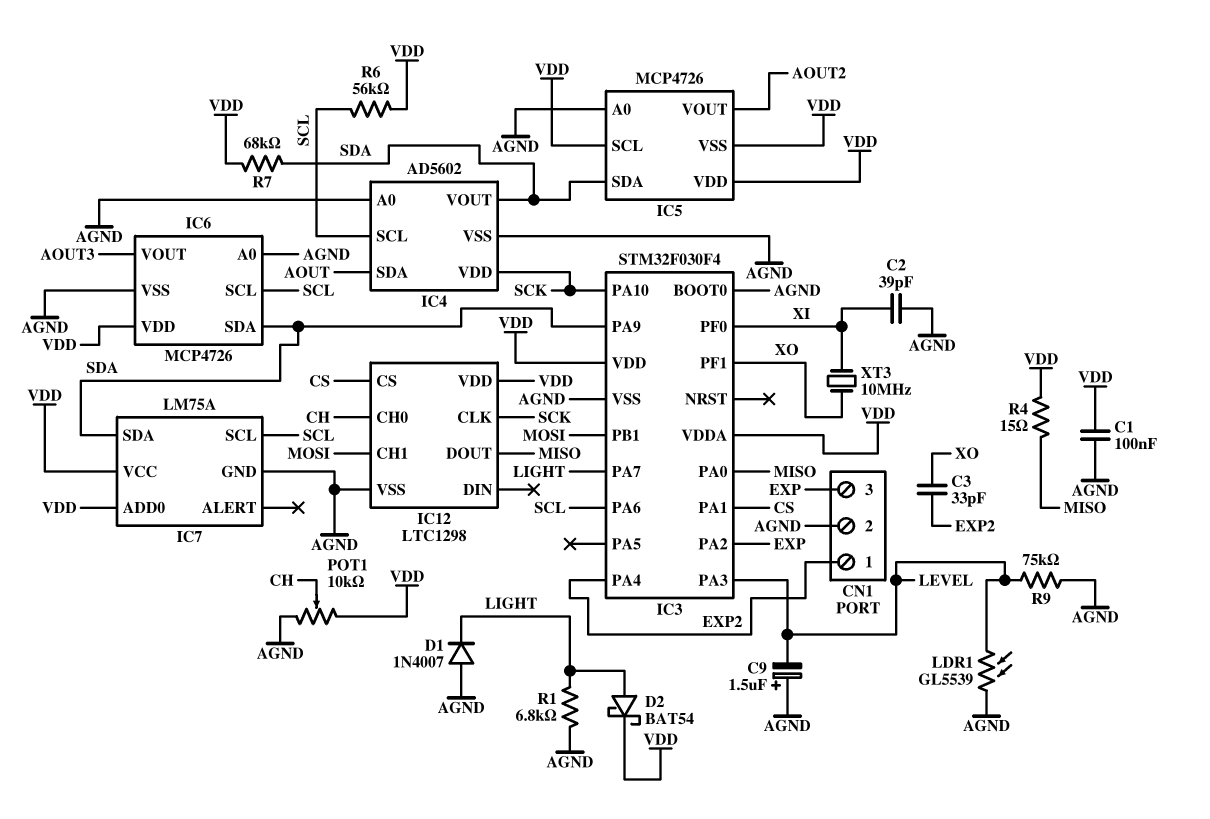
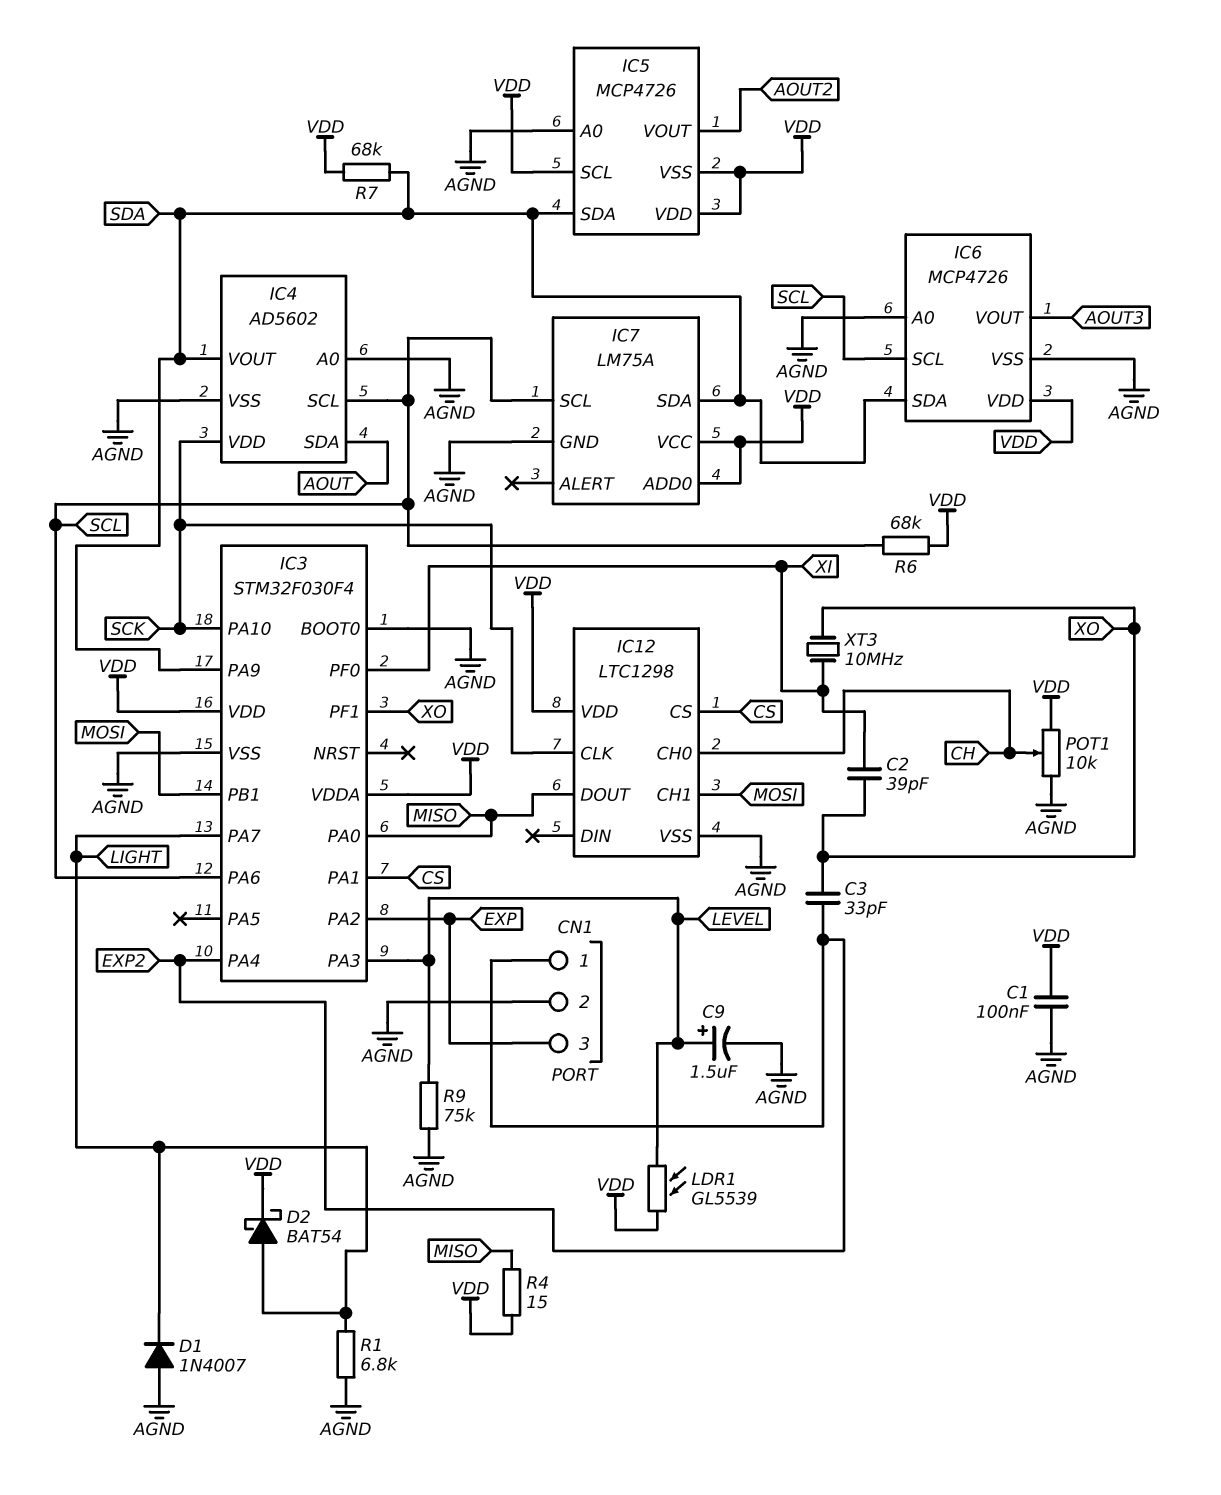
C2: 39pF (AGND, XI) -> 39pF (XI, XO)
C9: 1.5uF (plus AGND, minus LEVEL) -> 1.5uF (plus LEVEL, minus AGND)
LDR1: GL5539 (AGND, LEVEL) -> GL5539 (LEVEL, VDD)
R6: 56k (SCL, VDD) -> 68k (SCL, VDD)

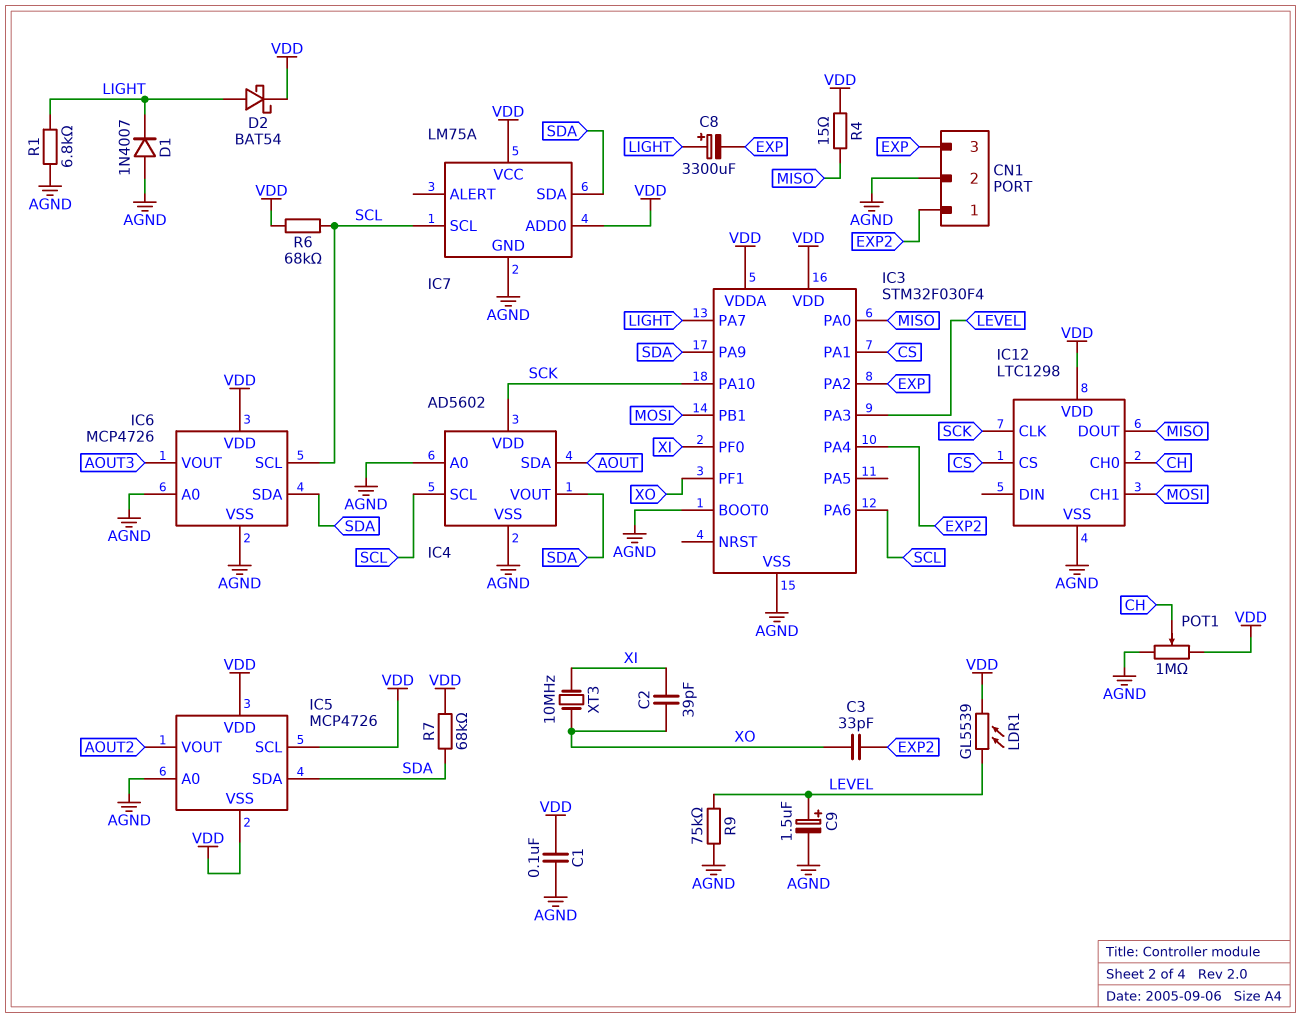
C8: none -> 3300uF (plus LIGHT, minus EXP)
POT1: 10k (AGND, VDD, wiper CH) -> 1M (AGND, VDD, wiper CH)

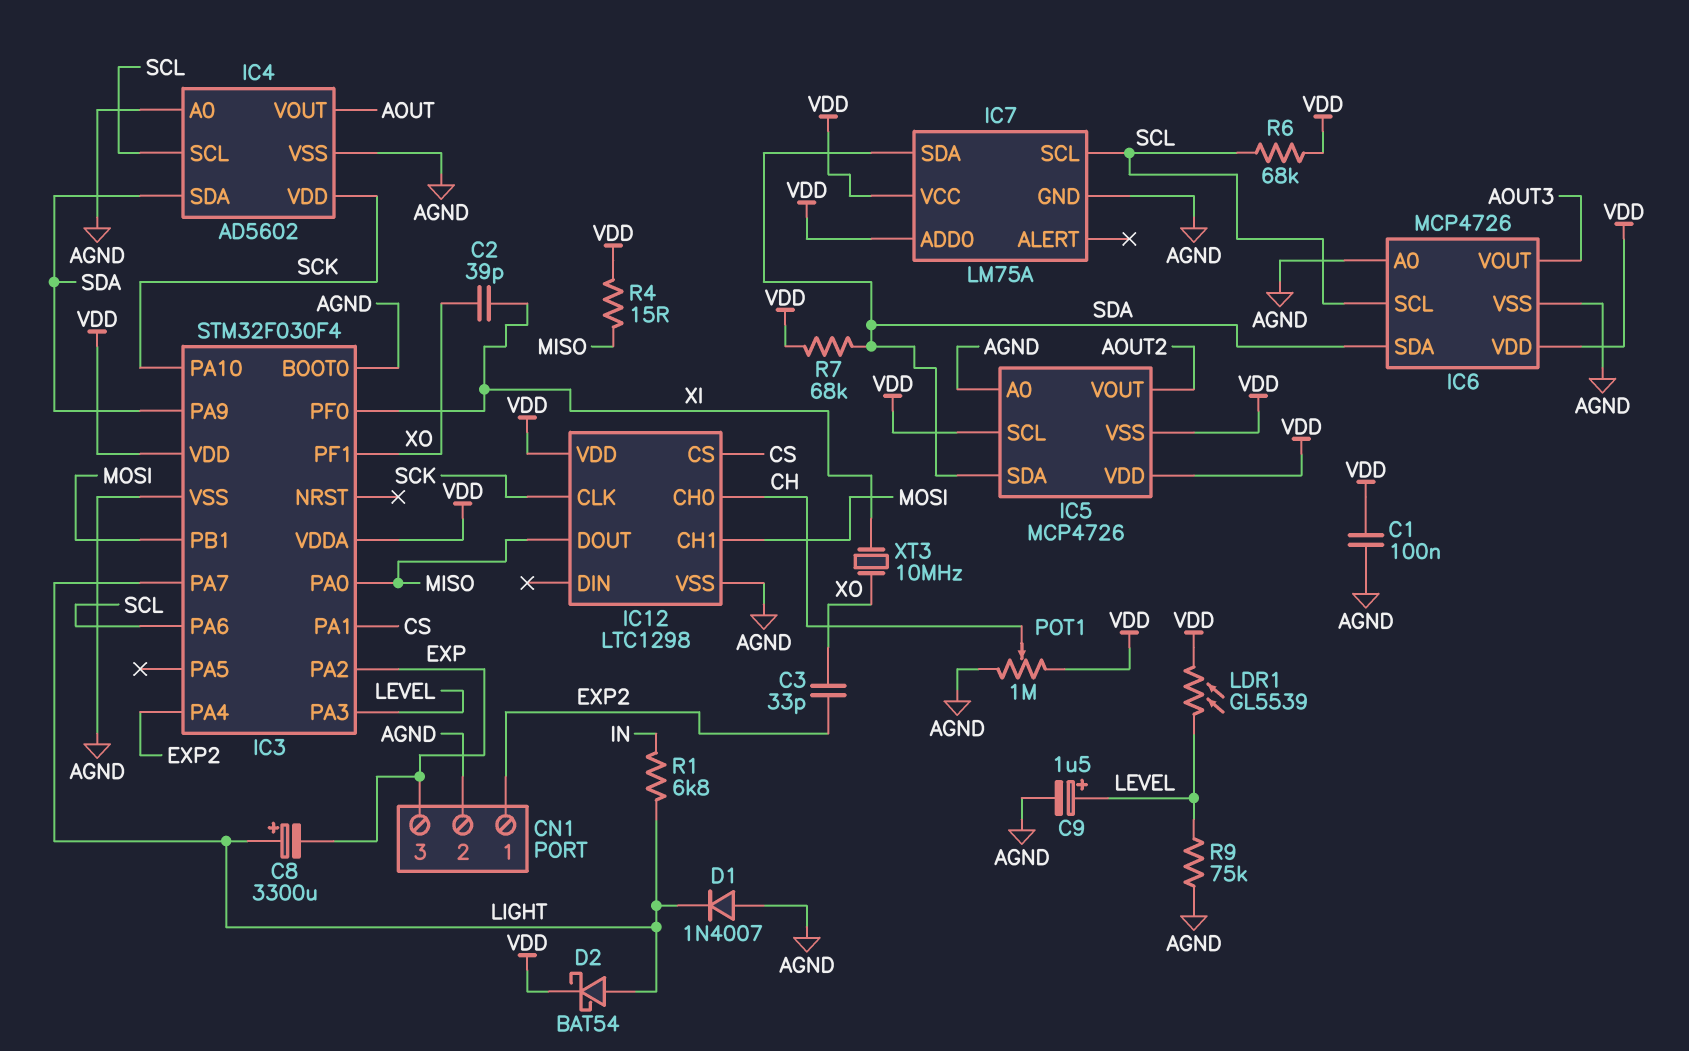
IC4 pin SDA: AOUT -> SDA
IC4 pin VOUT: SDA -> AOUT
R1: 6.8k (AGND, LIGHT) -> 6.8k (IN, LIGHT)

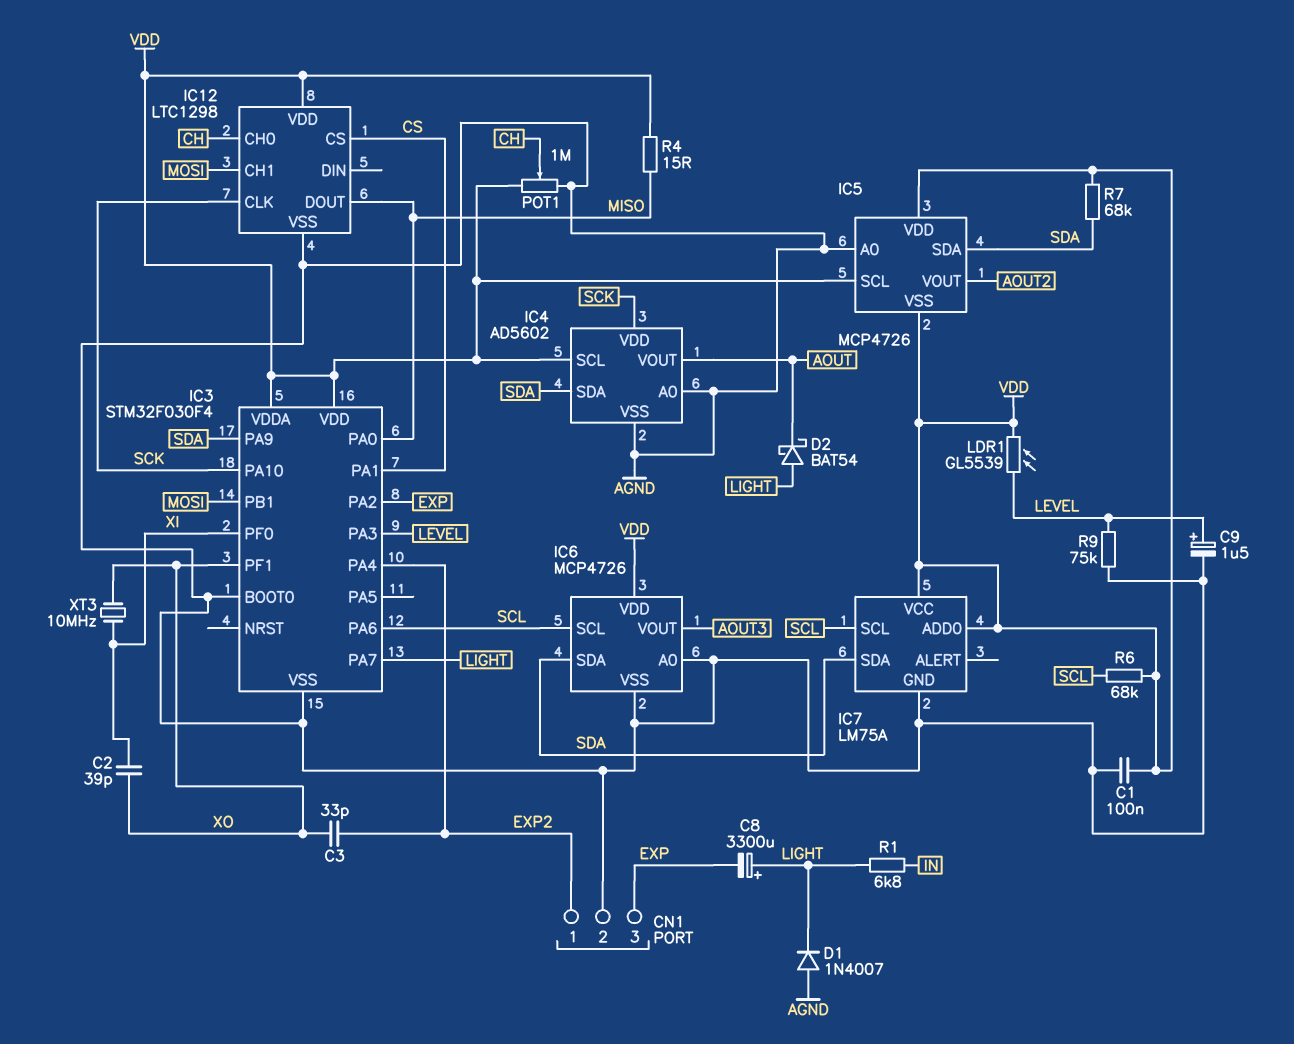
D2: schottky BAT54 (A LIGHT, K VDD) -> schottky BAT54 (A LIGHT, K AOUT)
IC4 pin SCL: SCL -> VDD

